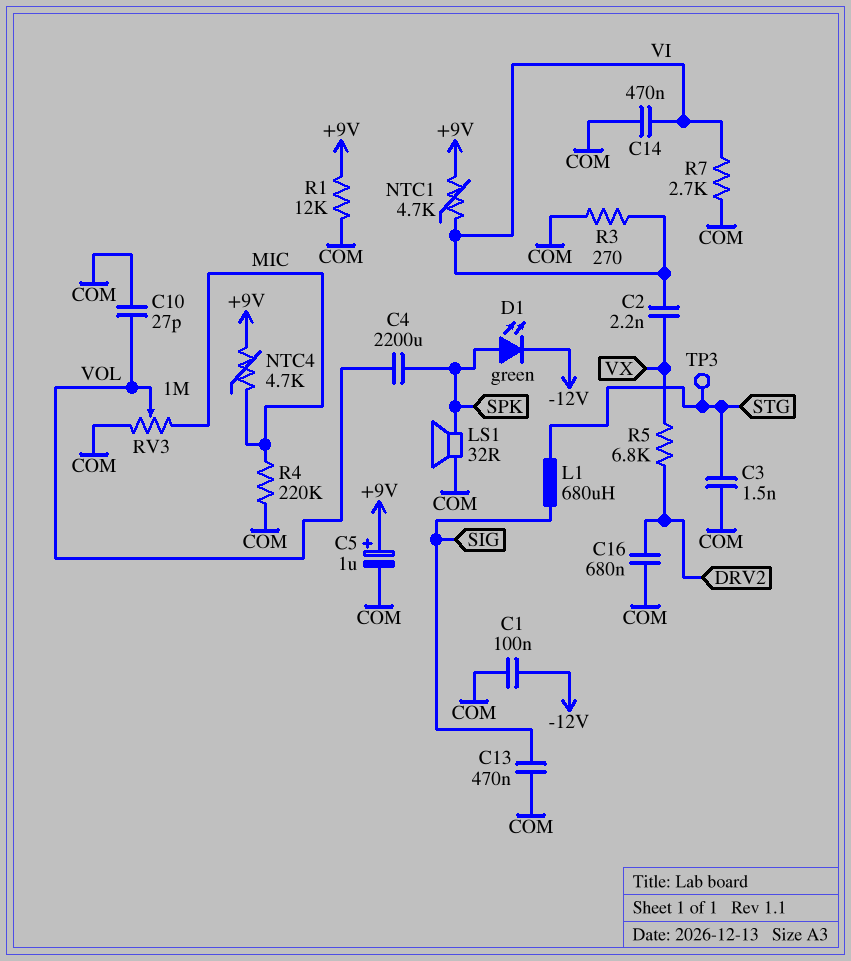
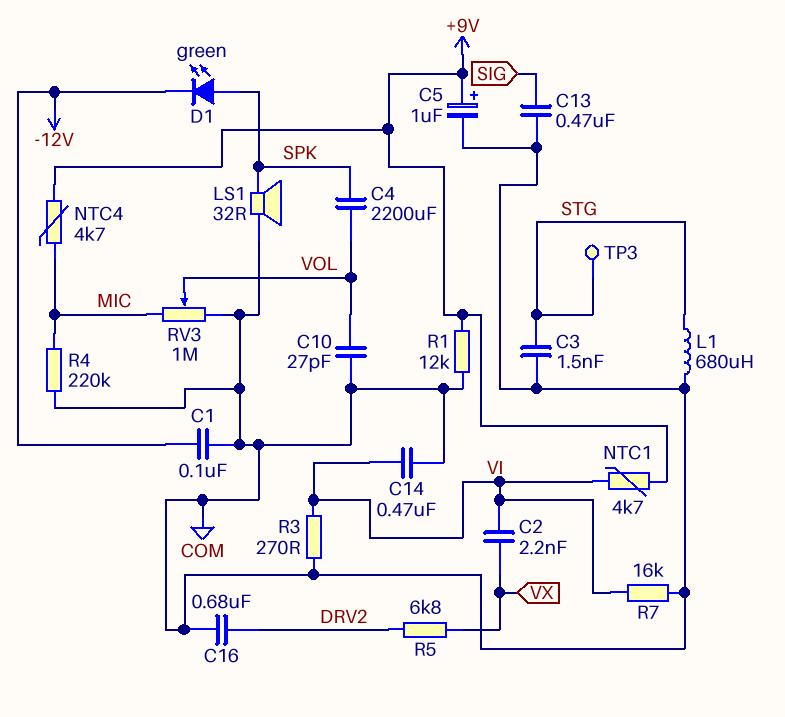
L1: 680uH (SIG, STG) -> 680uH (COM, STG)
R7: 2.7k (COM, VI) -> 16k (COM, VI)

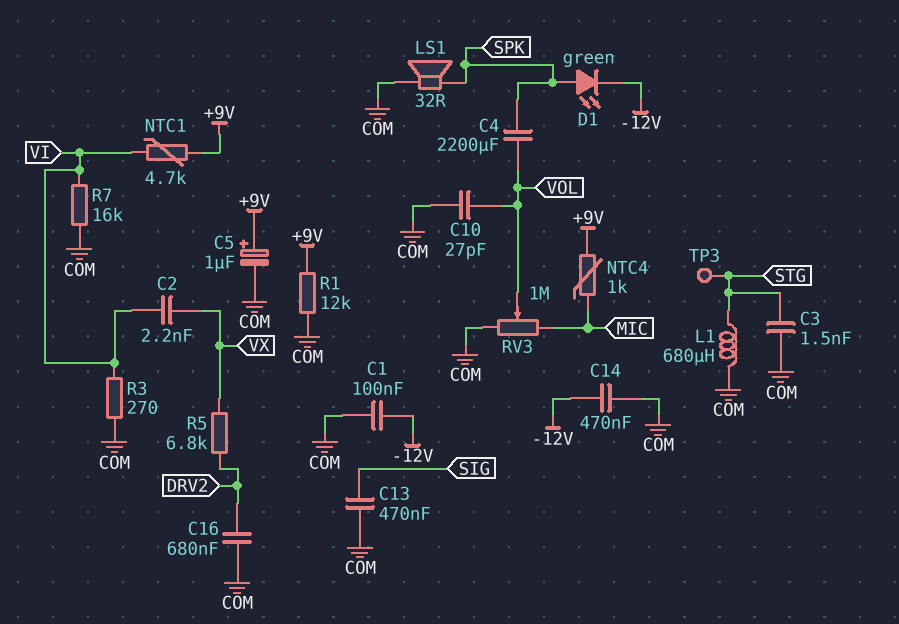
C14: 470nF (COM, VI) -> 470nF (-12V, COM)
NTC4: 4.7k (+9V, MIC) -> 1k (+9V, MIC)
R4: 220k (COM, MIC) -> none

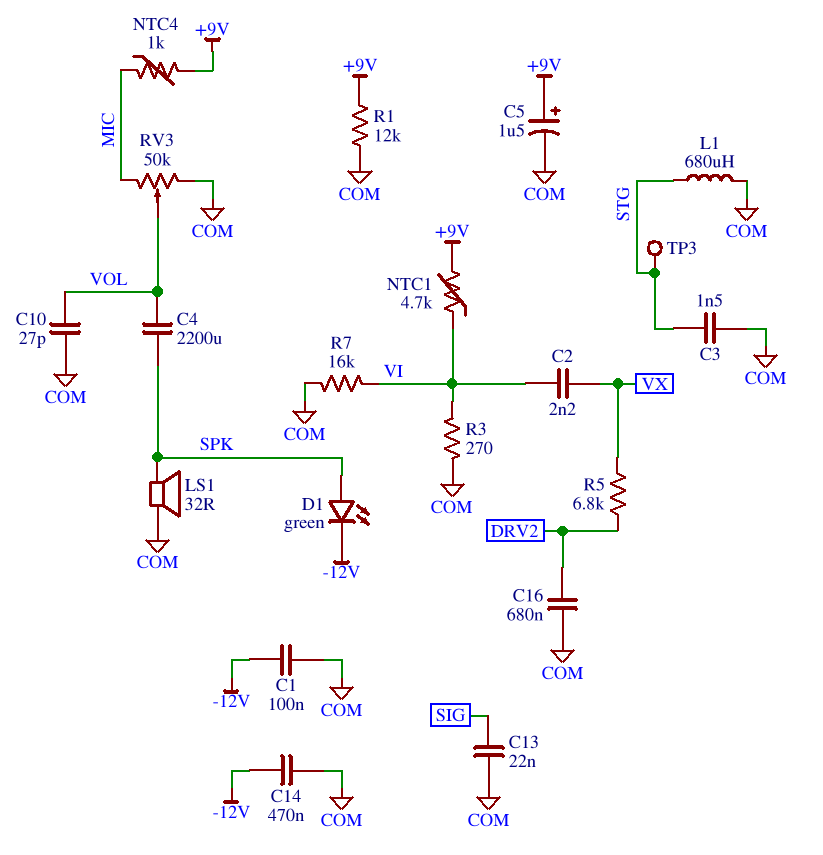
C5: 1uF (plus +9V, minus COM) -> 1.5uF (plus +9V, minus COM)
C13: 470nF (COM, SIG) -> 22nF (COM, SIG)
RV3: 1M (COM, MIC, wiper VOL) -> 50k (COM, MIC, wiper VOL)

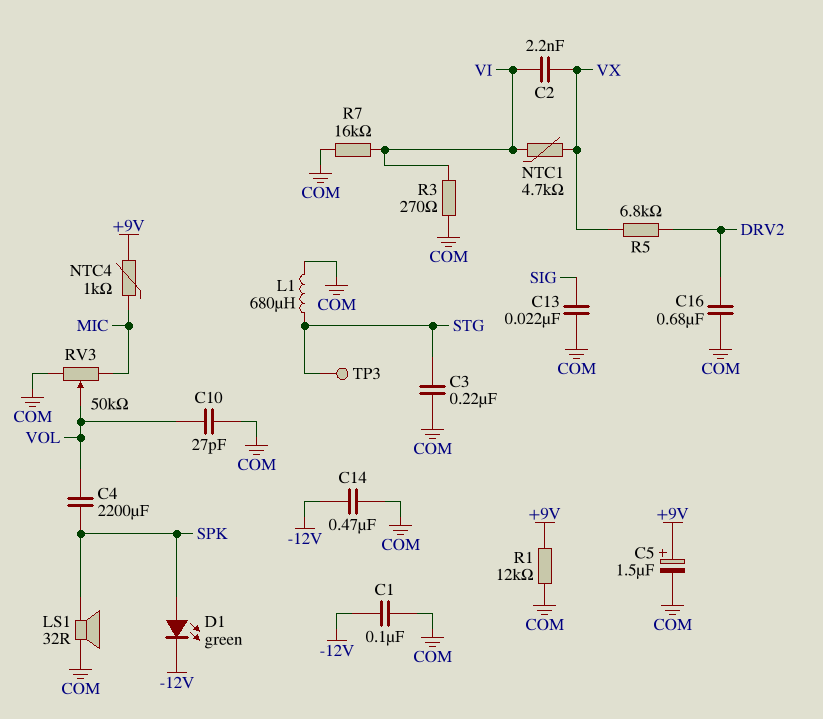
C3: 1.5nF (COM, STG) -> 220nF (COM, STG)
NTC1: 4.7k (+9V, VI) -> 4.7k (VI, VX)

